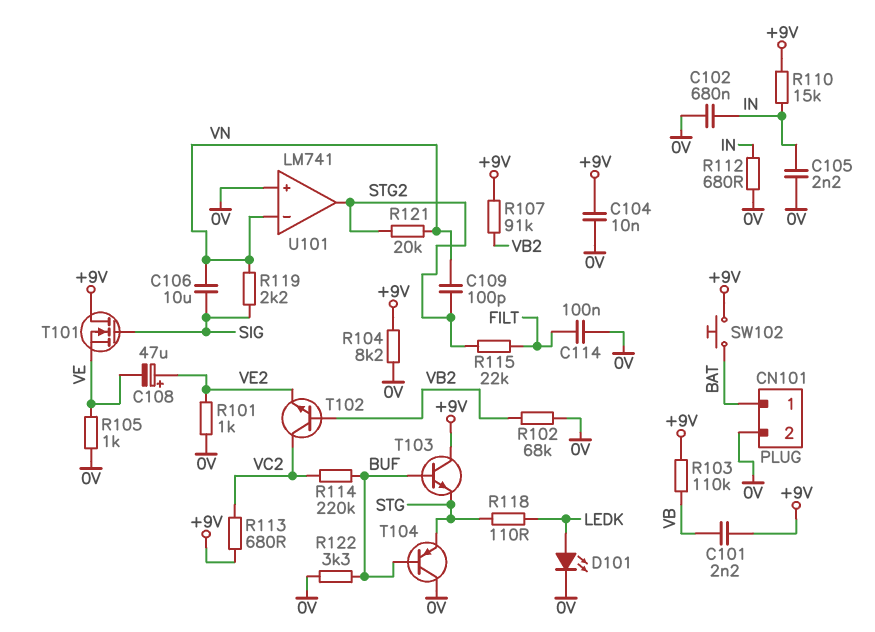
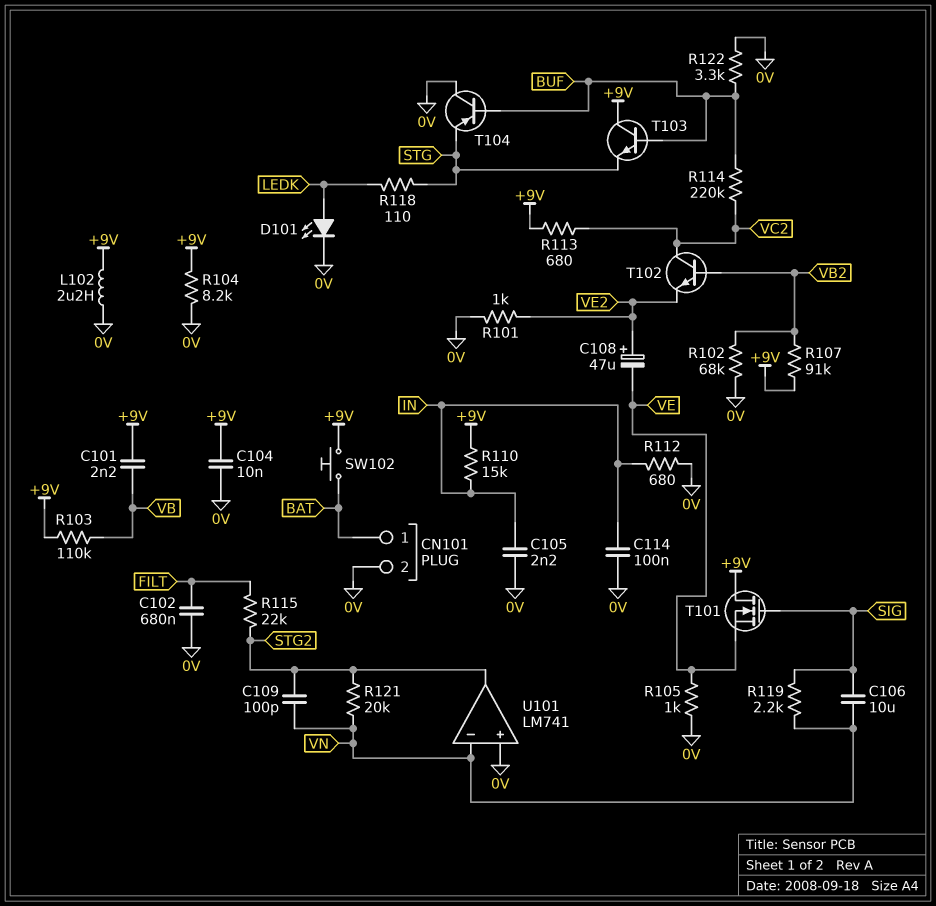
C102: 680nF (0V, IN) -> 680nF (0V, FILT)
C114: 100nF (0V, FILT) -> 100nF (0V, IN)
L102: none -> 2.2uH (+9V, 0V)

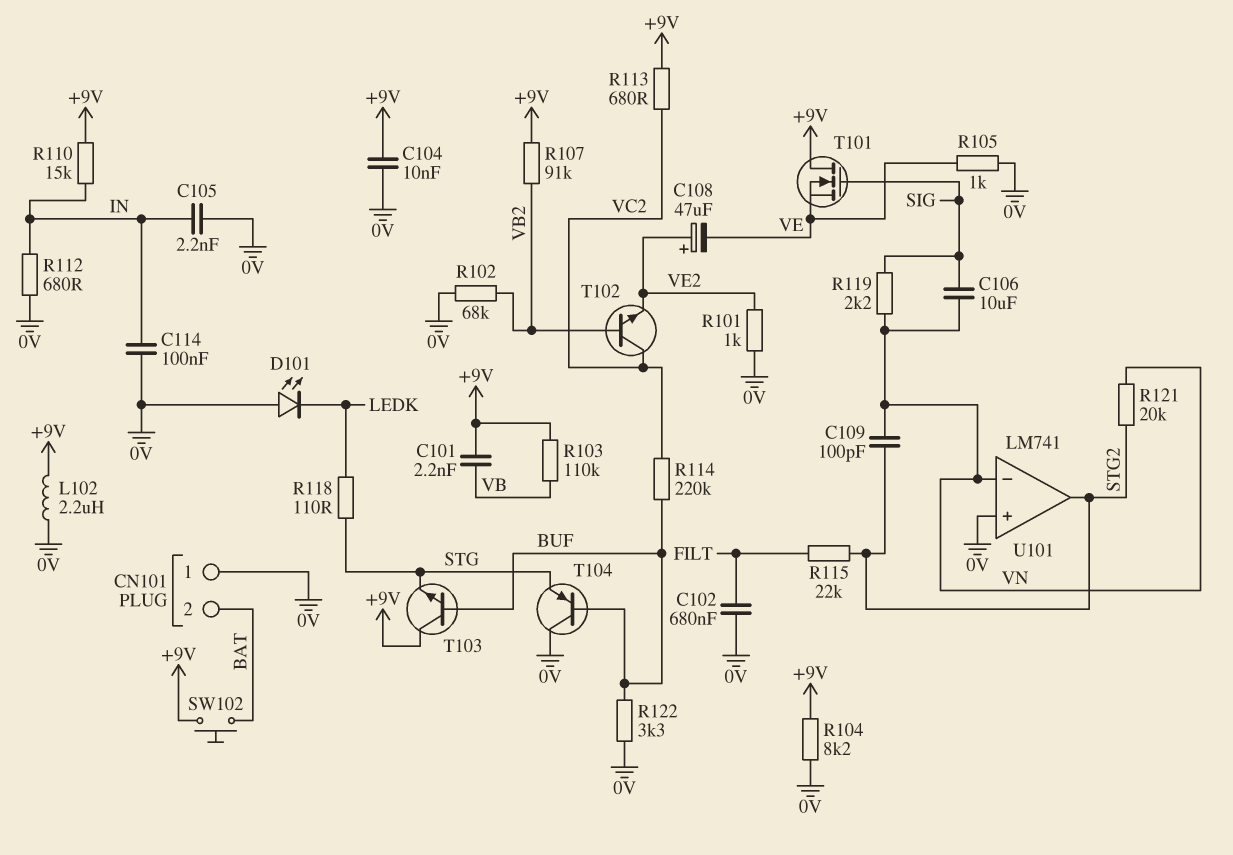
CN101 pin 1: BAT -> 0V
CN101 pin 2: 0V -> BAT
D101: LED (A LEDK, K 0V) -> LED (A 0V, K LEDK)

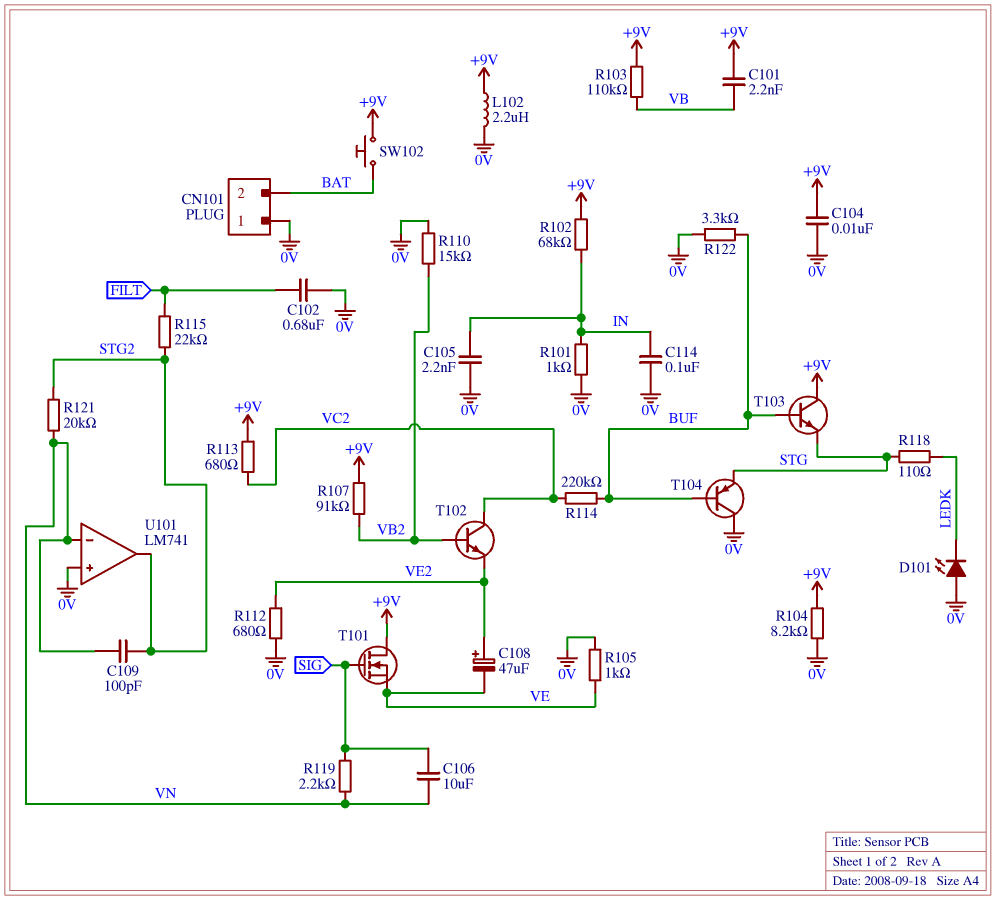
R101: 1k (0V, VE2) -> 1k (0V, IN)
R102: 68k (0V, VB2) -> 68k (+9V, IN)
R110: 15k (+9V, IN) -> 15k (0V, VB2)
R112: 680 (0V, IN) -> 680 (0V, VE2)

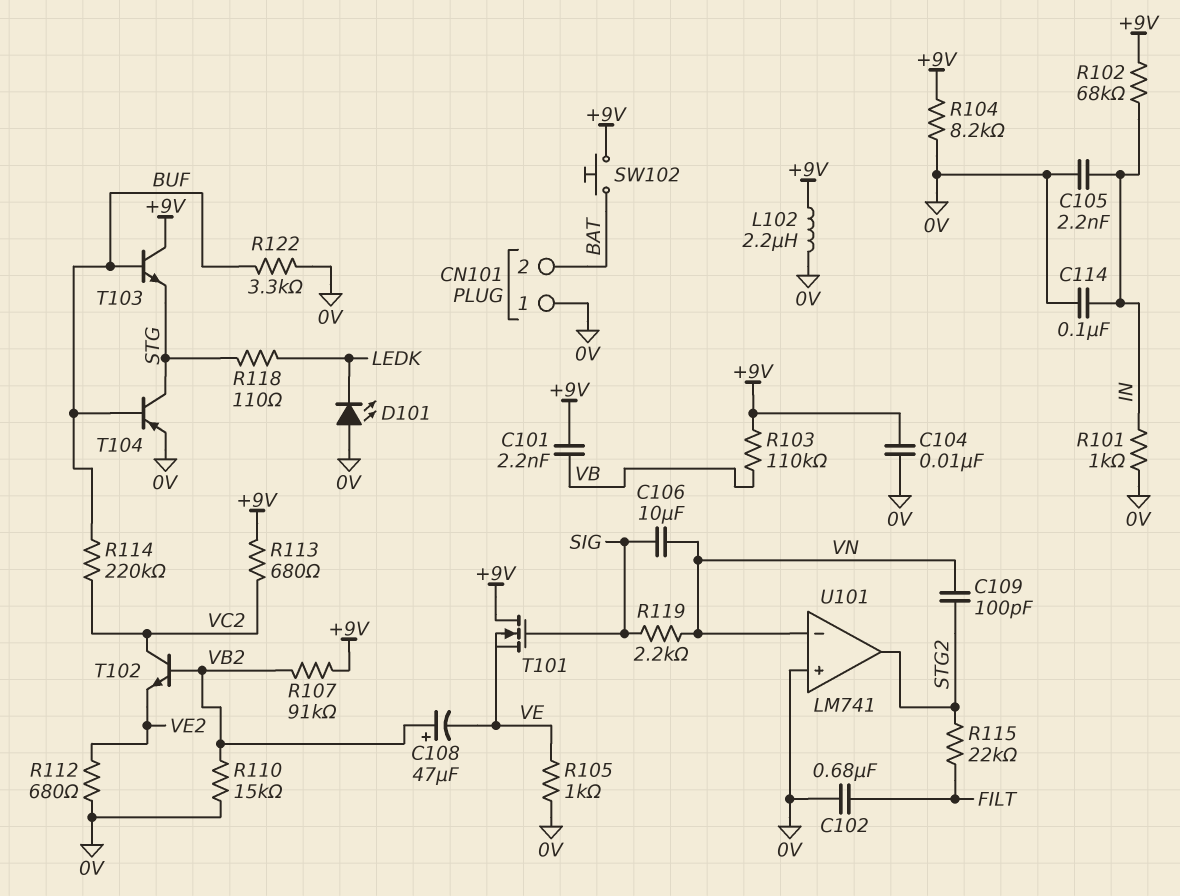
C108: 47uF (plus VE2, minus VE) -> 47uF (plus VB2, minus VE)
R121: 20k (STG2, VN) -> none
T104: PNP (B BUF, C 0V, E STG) -> PNP (B BUF, C STG, E 0V)

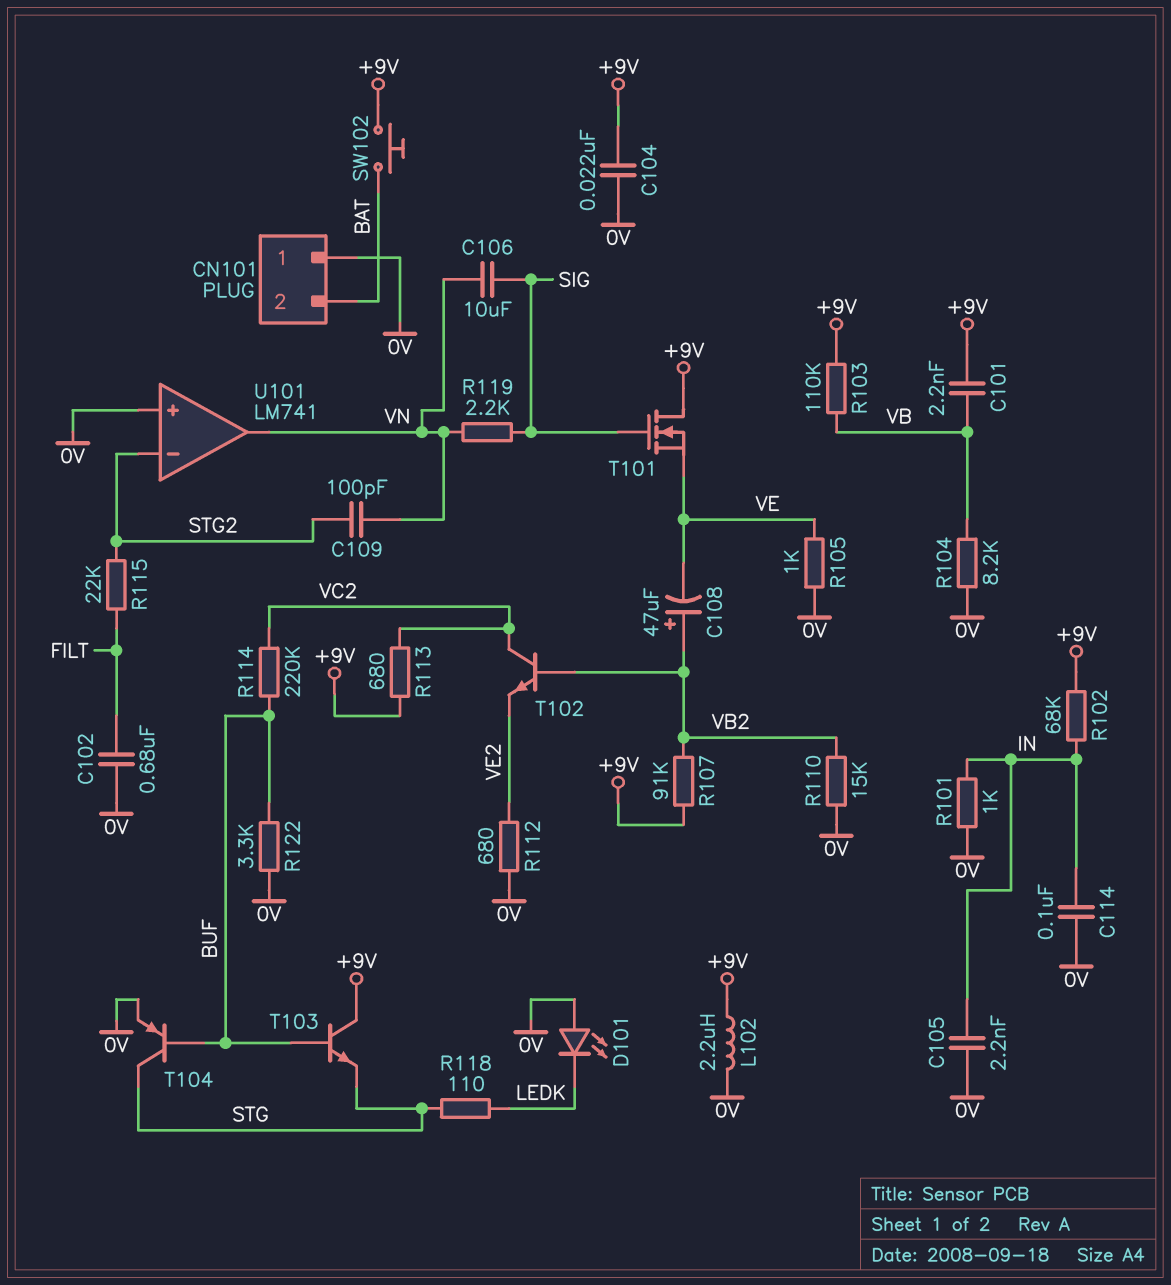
C104: 10nF (+9V, 0V) -> 22nF (+9V, 0V)
R104: 8.2k (+9V, 0V) -> 8.2k (0V, VB)
U101 pin in-: VN -> STG2
U101 pin out: STG2 -> VN

